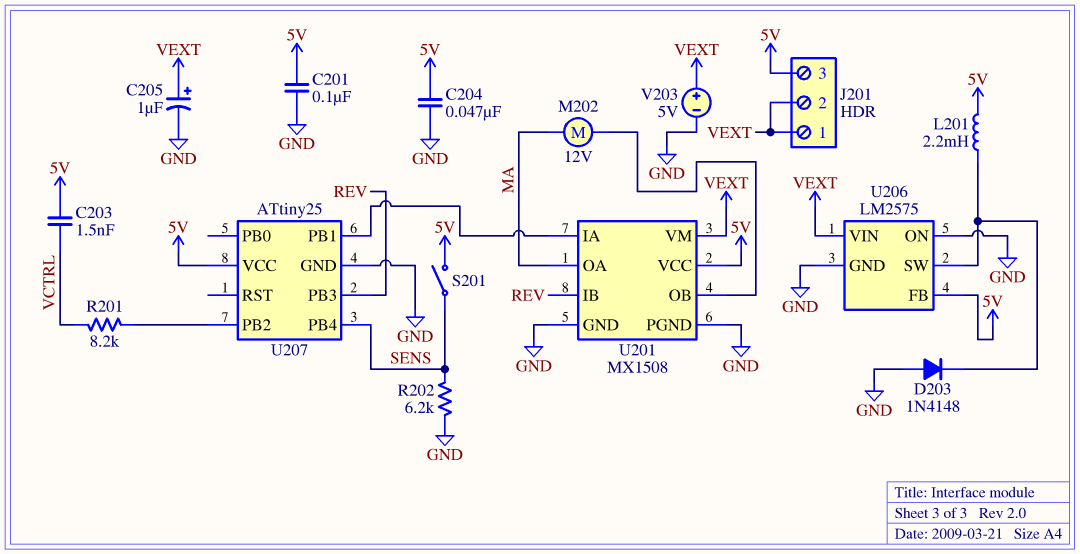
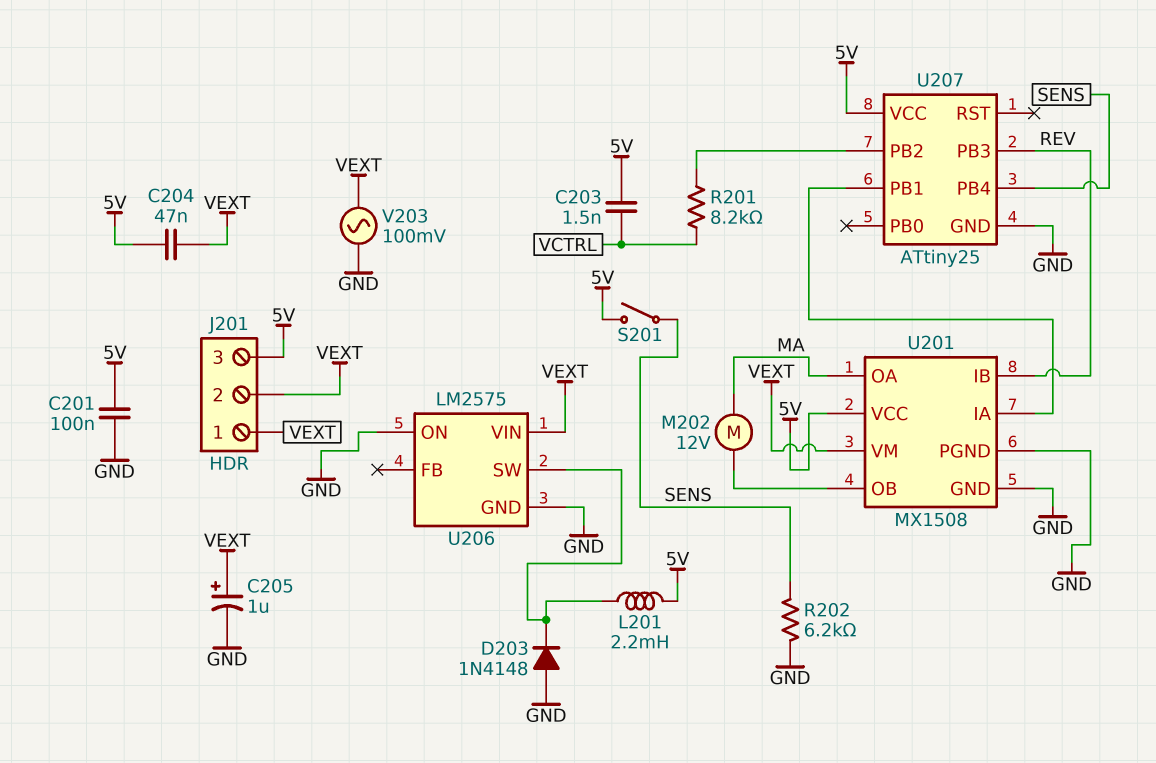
C204: 47nF (5V, GND) -> 47nF (5V, VEXT)
U206 pin FB: 5V -> none
V203: 5V (plus VEXT, minus GND) -> AC 100mV (GND, VEXT)

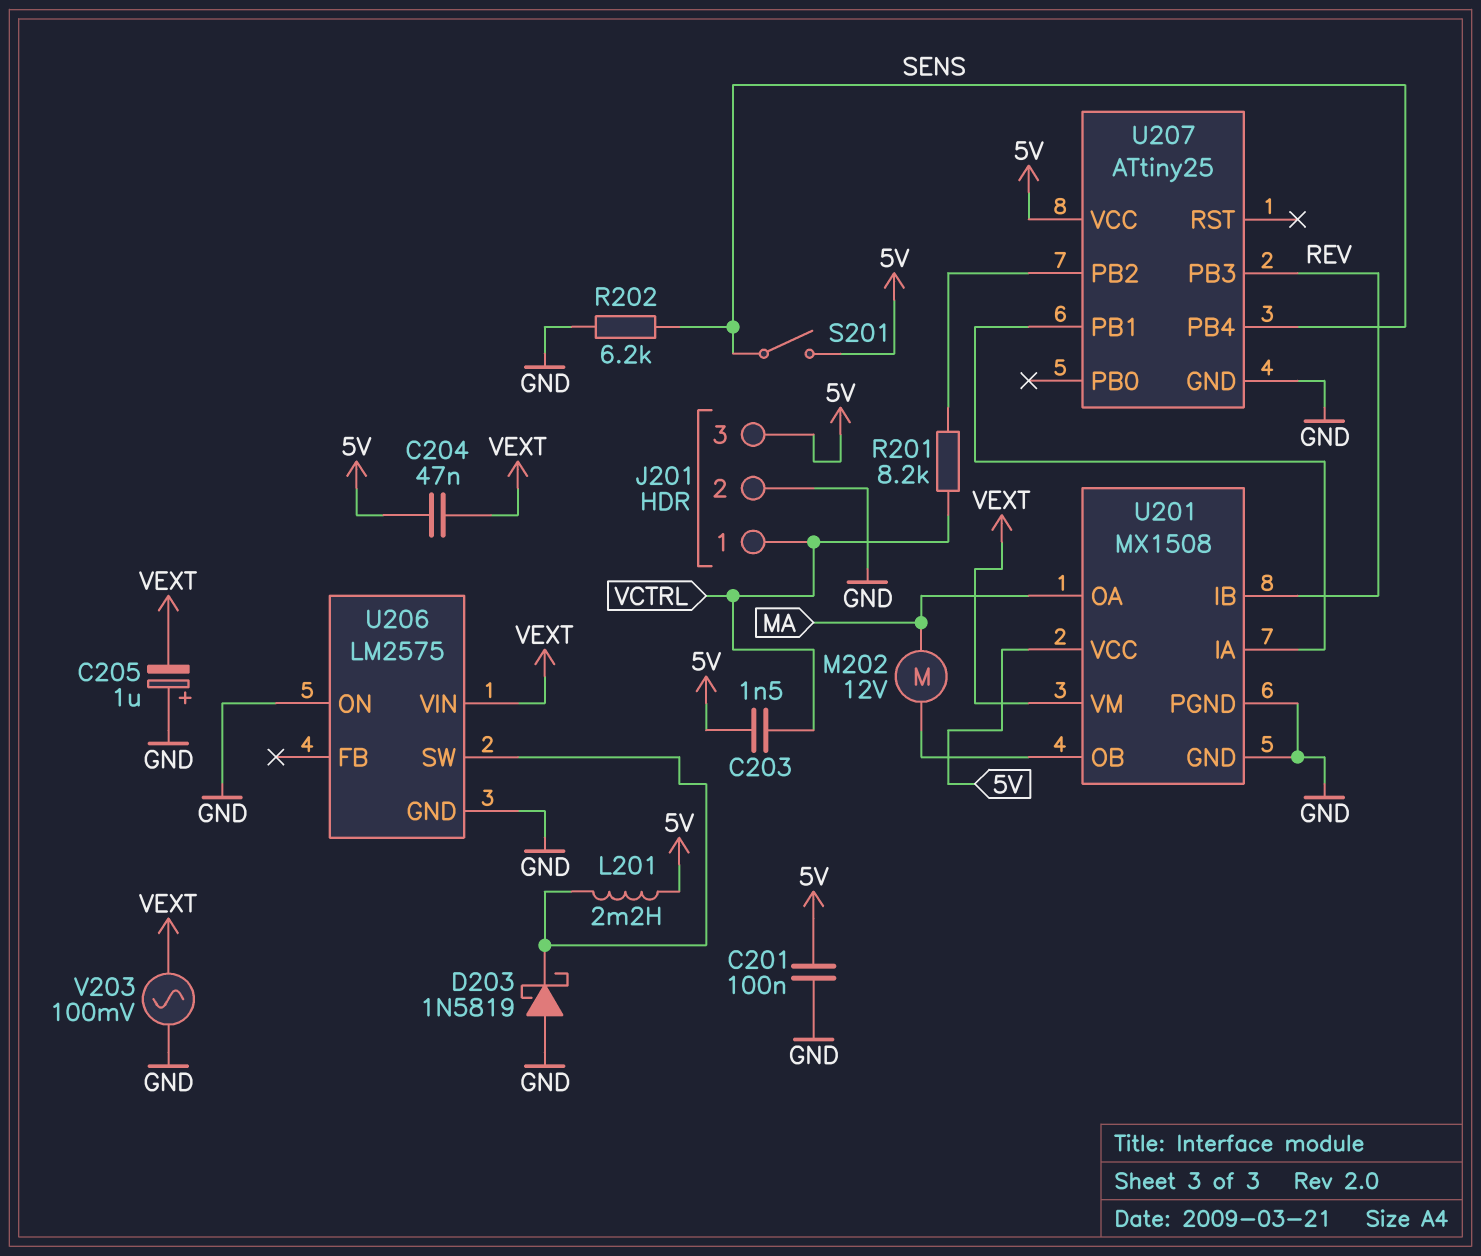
C205: 1uF (plus VEXT, minus GND) -> 1uF (plus GND, minus VEXT)
D203: diode 1N4148 (A GND, K U206/SW) -> schottky 1N5819 (A GND, K U206/SW)
J201 pin 1: VEXT -> VCTRL
J201 pin 2: VEXT -> GND

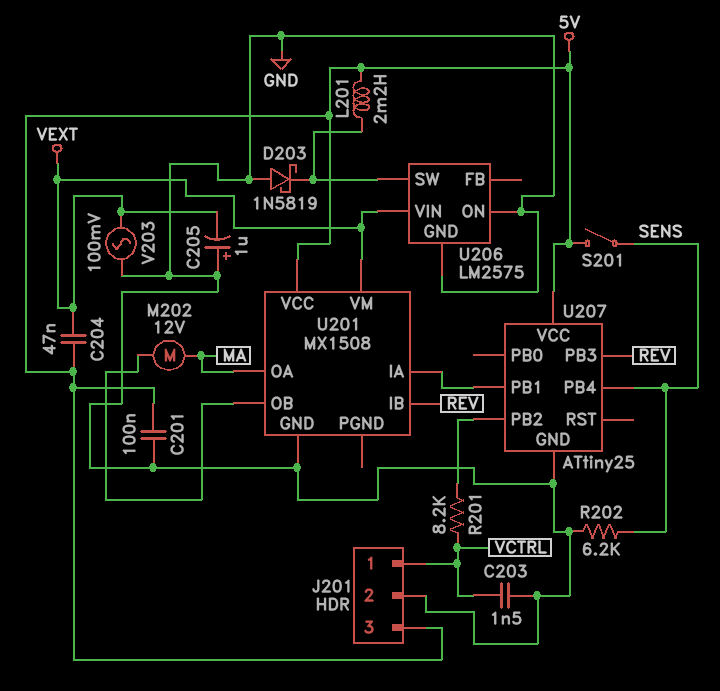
C203: 1.5nF (5V, VCTRL) -> 1.5nF (GND, VCTRL)
U201 pin PGND: GND -> none

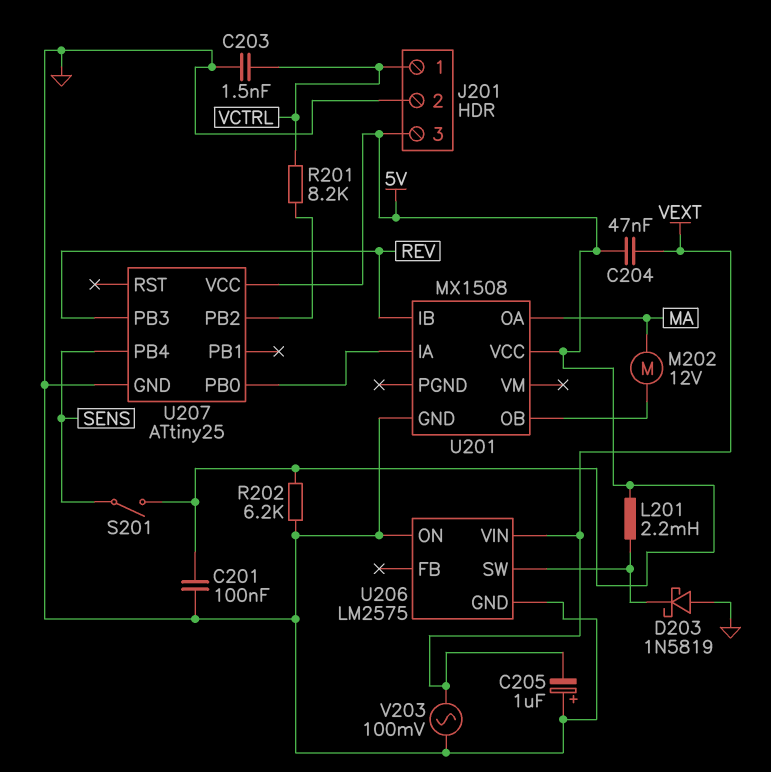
R202: 6.2k (GND, SENS) -> 6.2k (5V, GND)
U201 pin VM: VEXT -> none
U207 pin PB0: none -> U201/IA
U207 pin PB1: U201/IA -> none

